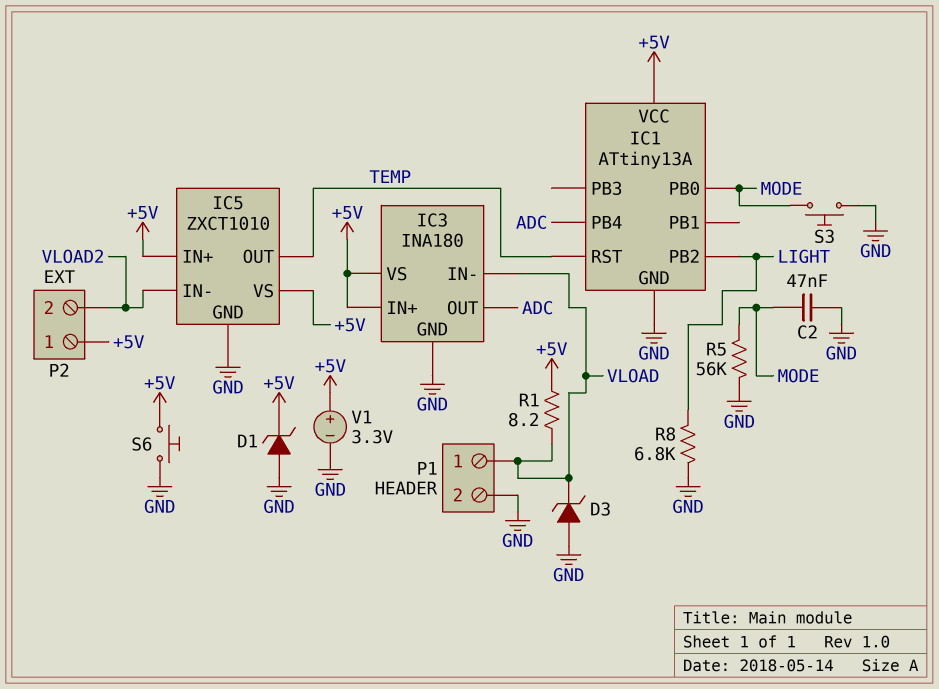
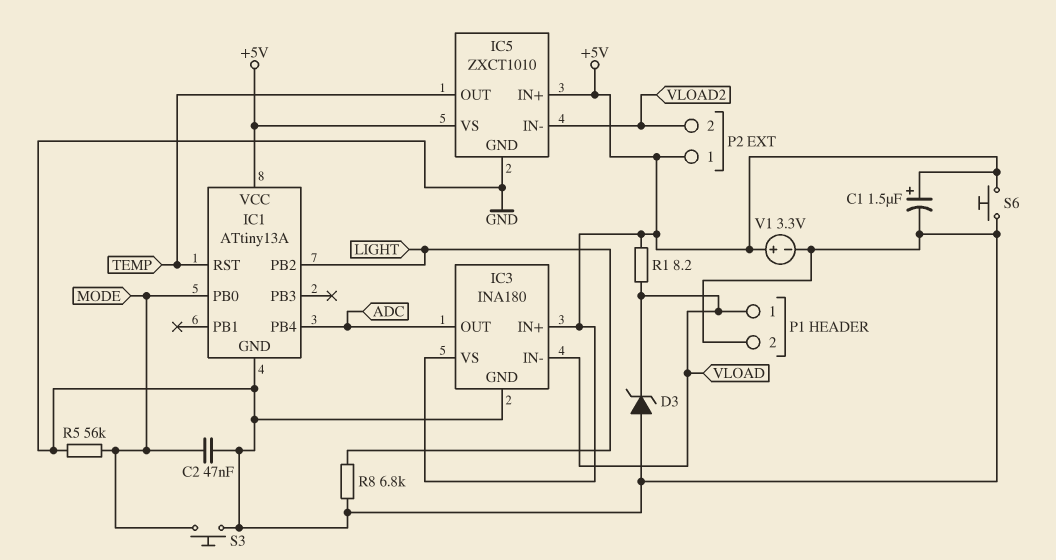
C1: none -> 1.5uF (plus +5V, minus GND)
D1: zener (A GND, K +5V) -> none

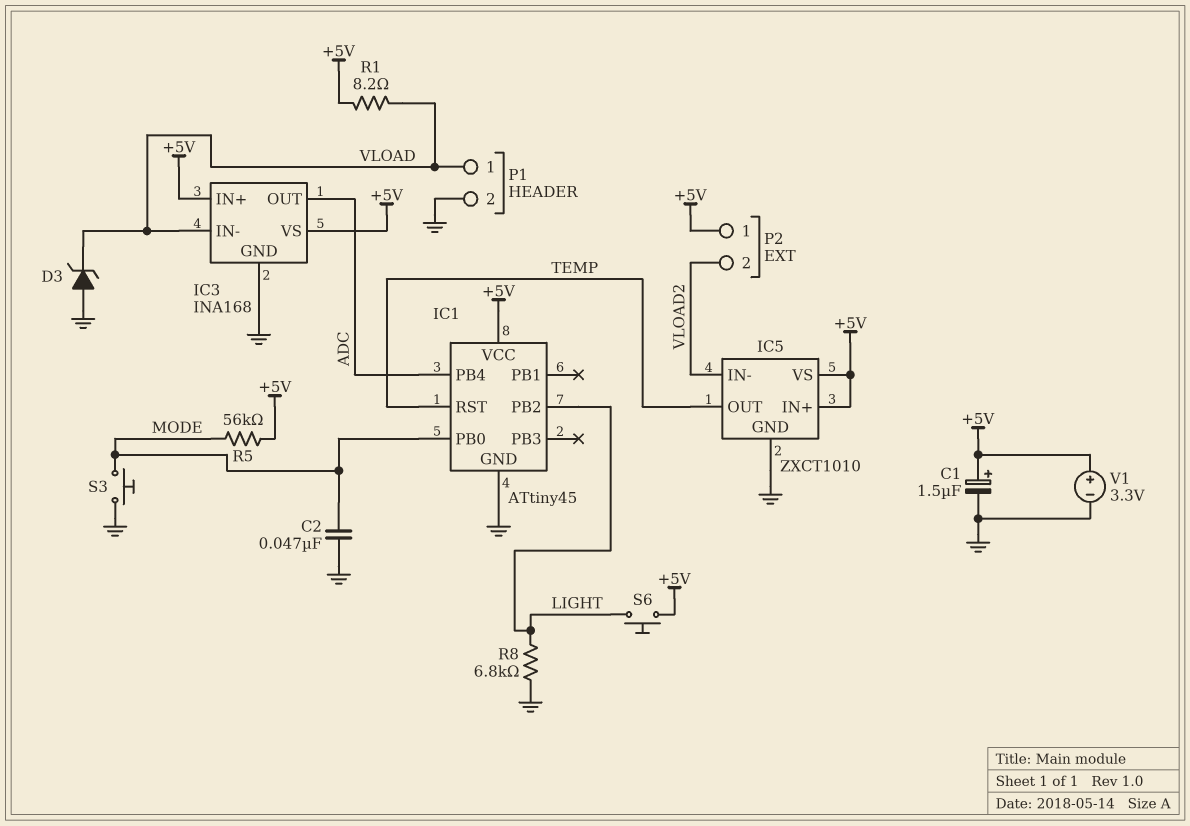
IC1: ATtiny13A -> ATtiny45
IC3: INA180 -> INA168
R5: 56k (GND, MODE) -> 56k (+5V, MODE)
S6: button (+5V, GND) -> button (+5V, LIGHT)

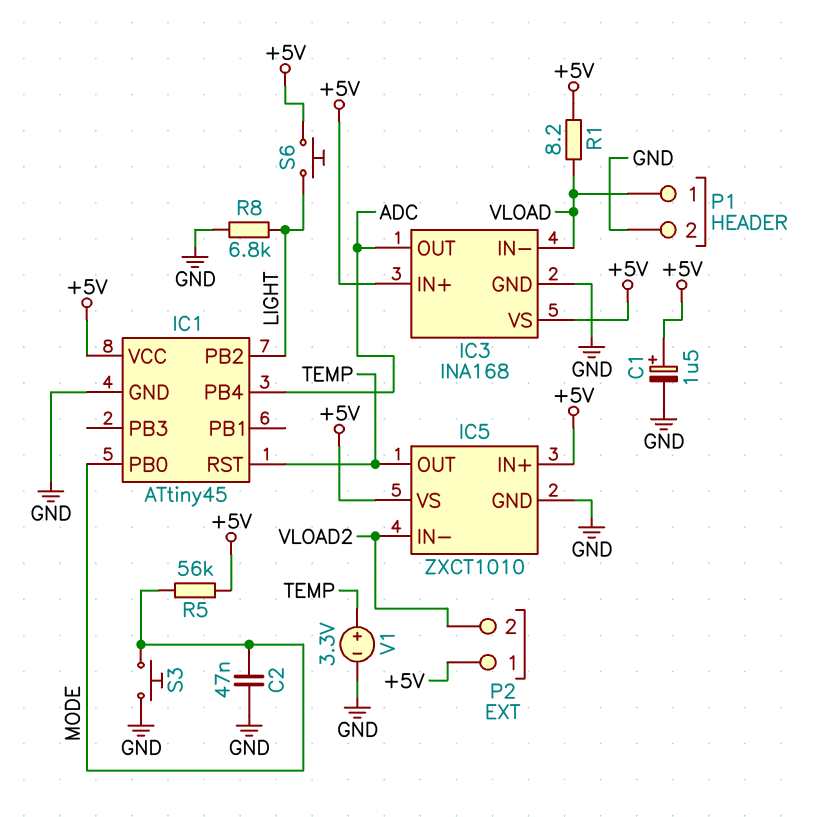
D3: zener (A GND, K VLOAD) -> none
V1: 3.3V (plus +5V, minus GND) -> 3.3V (plus TEMP, minus GND)

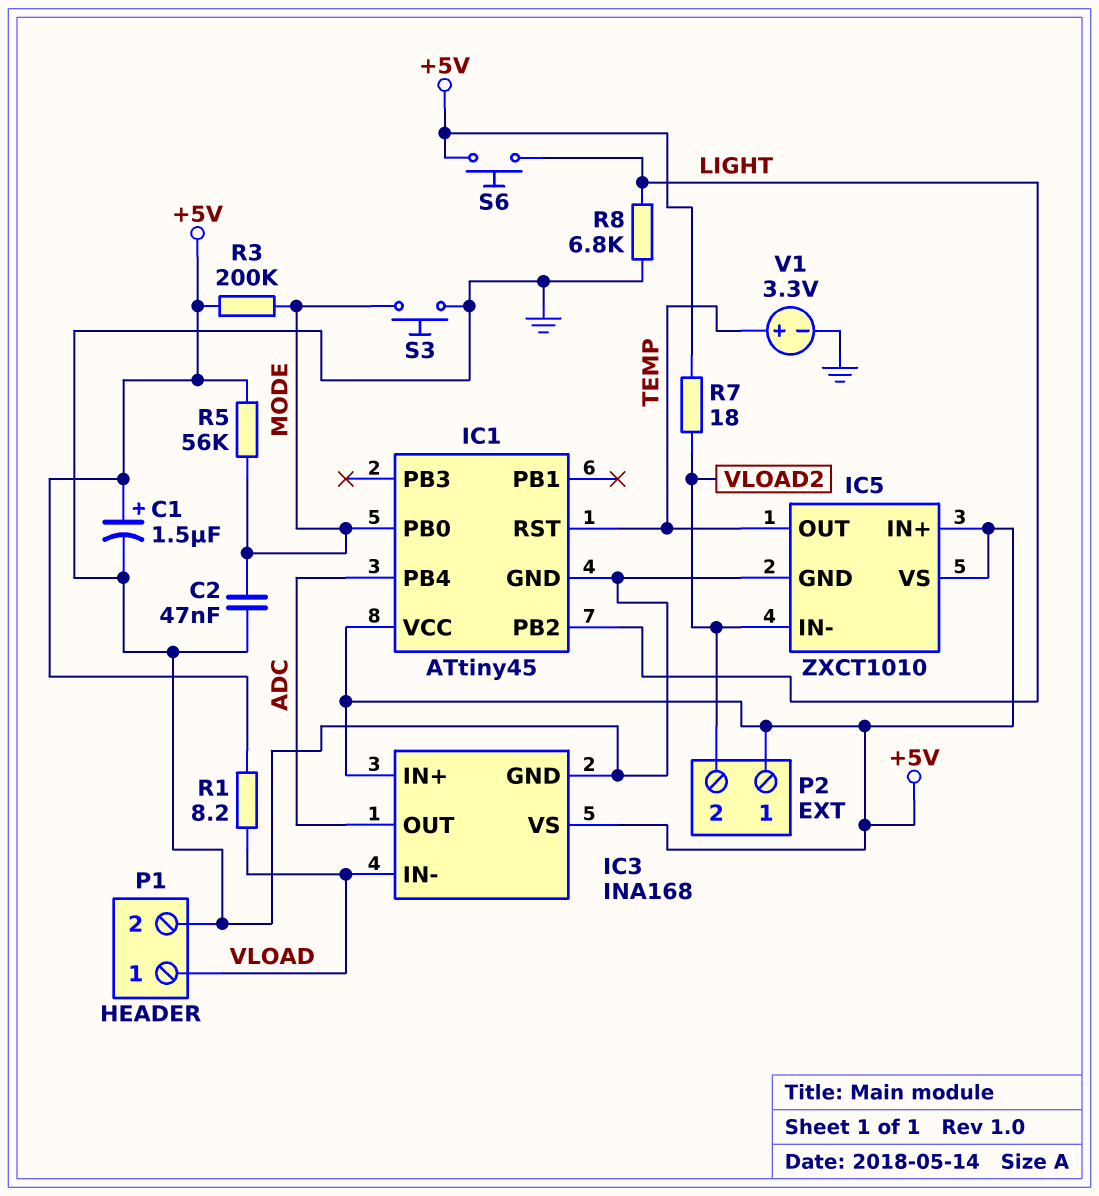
R3: none -> 200k (+5V, MODE)
R7: none -> 18 (+5V, VLOAD2)

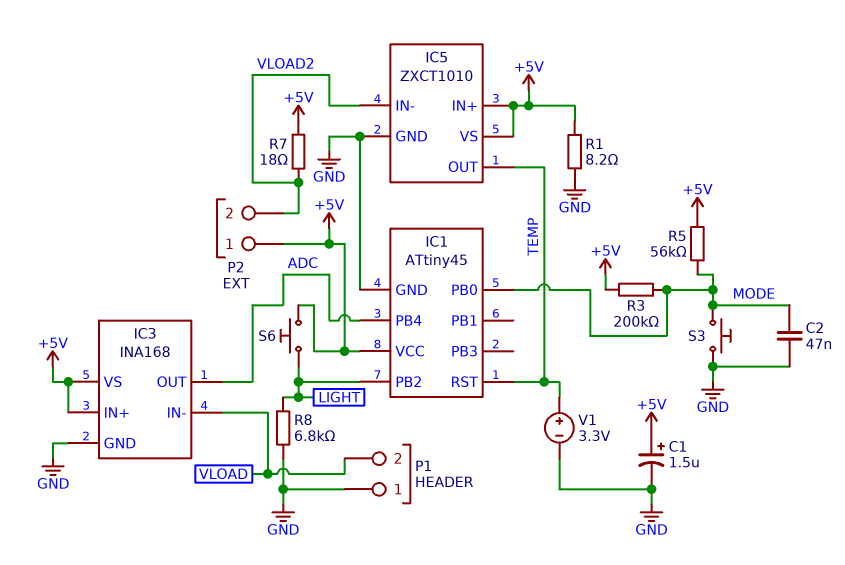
P1 pin 1: VLOAD -> GND
P1 pin 2: GND -> VLOAD
R1: 8.2 (+5V, VLOAD) -> 8.2 (+5V, GND)

